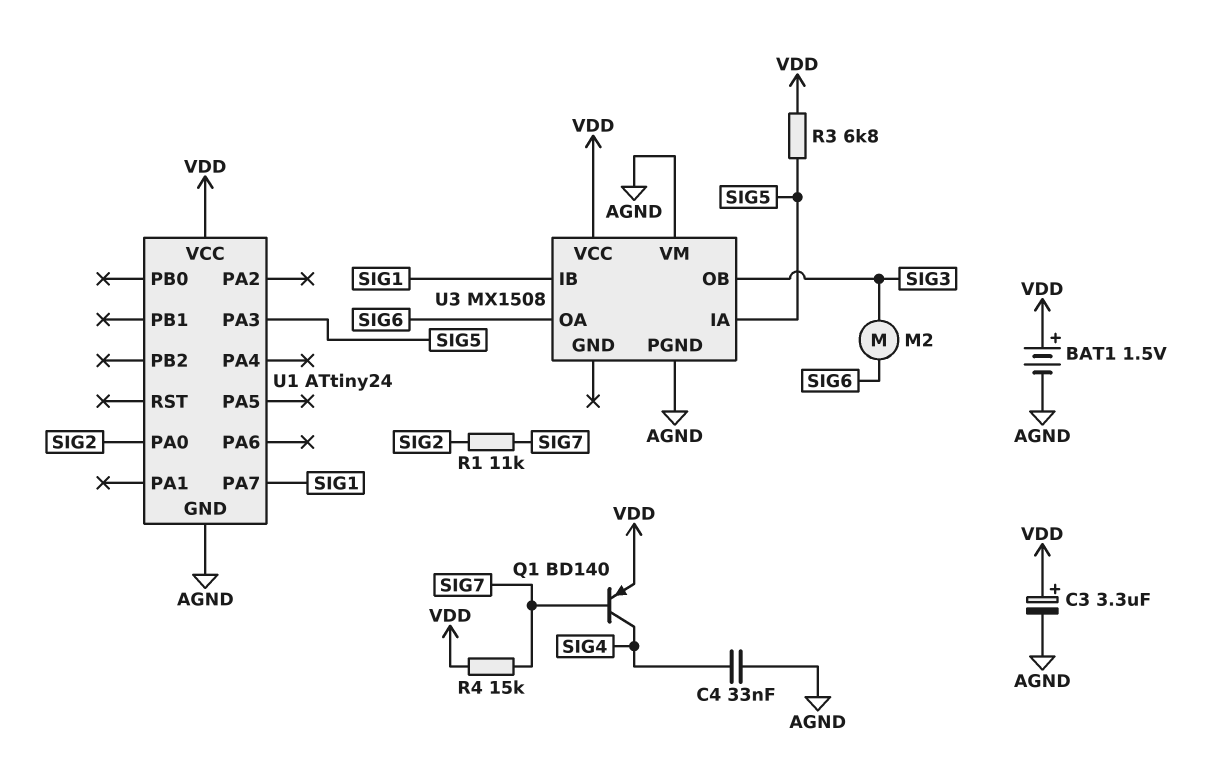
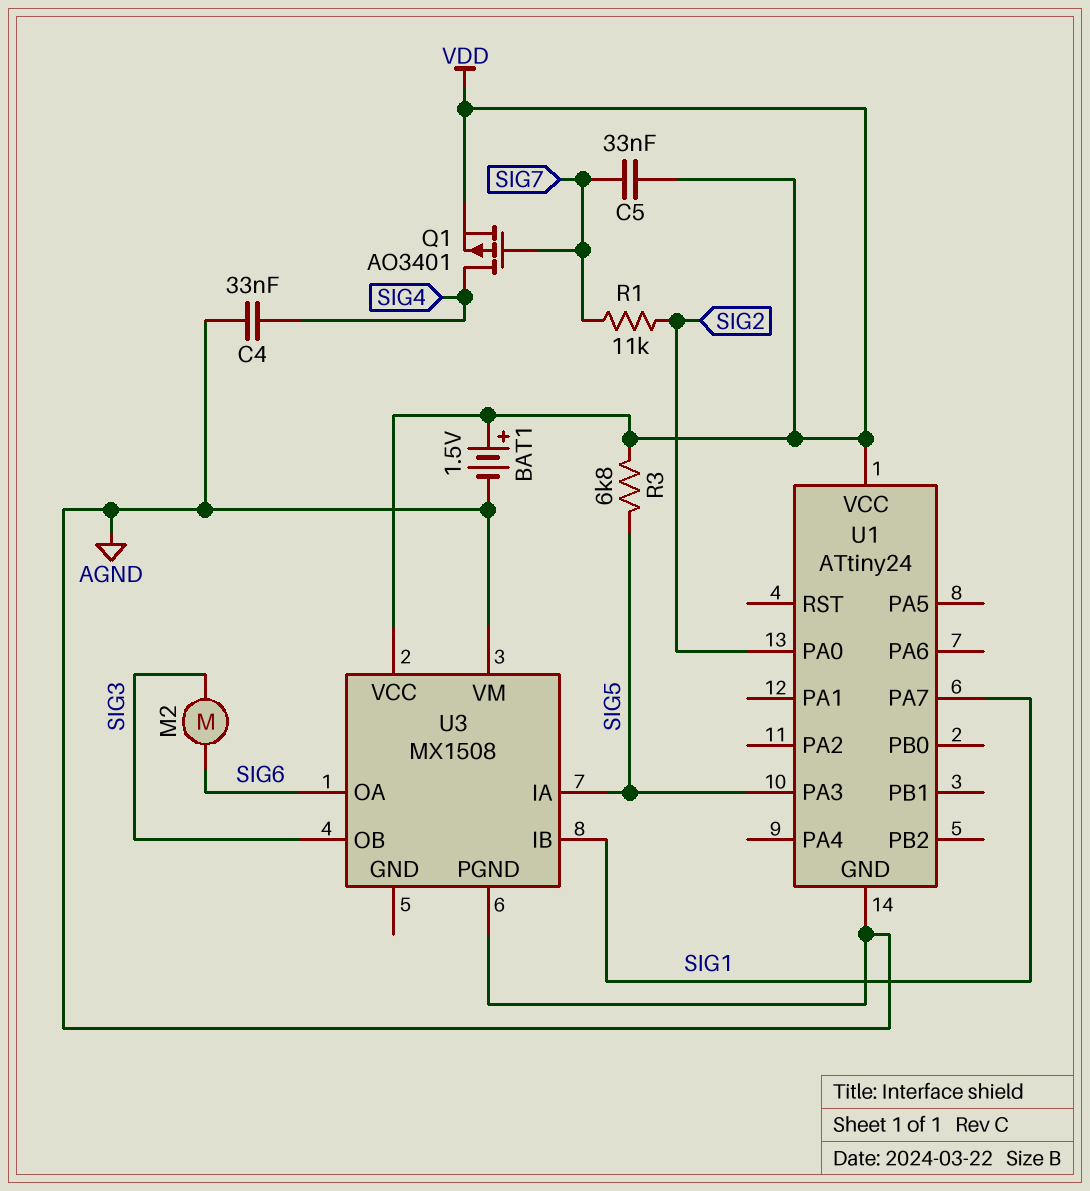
C3: 3.3uF (plus VDD, minus AGND) -> none
C5: none -> 33nF (SIG7, VDD)
Q1: PNP BD140 (B SIG7, C SIG4, E VDD) -> PMOS AO3401 (G SIG7, D SIG4, S VDD)
R4: 15k (SIG7, VDD) -> none

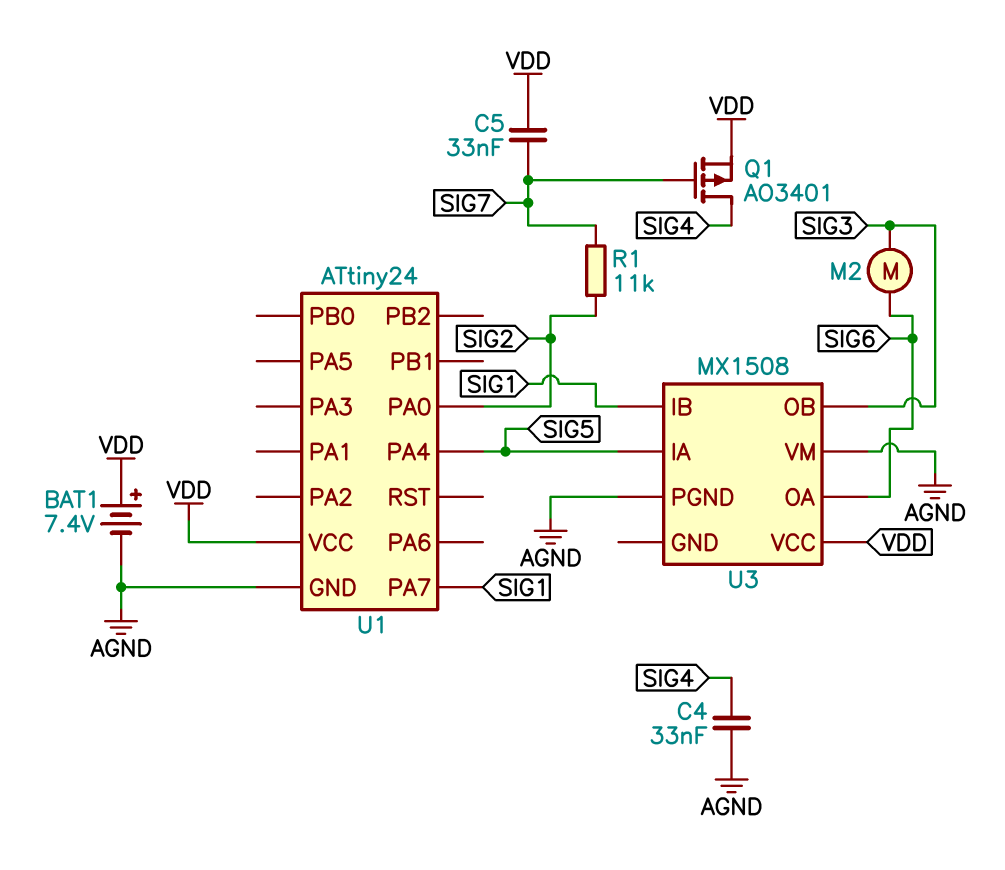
BAT1: 1.5V (plus VDD, minus AGND) -> 7.4V (plus VDD, minus AGND)
R3: 6.8k (SIG5, VDD) -> none
U1 pin PA3: SIG5 -> none
U1 pin PA4: none -> SIG5

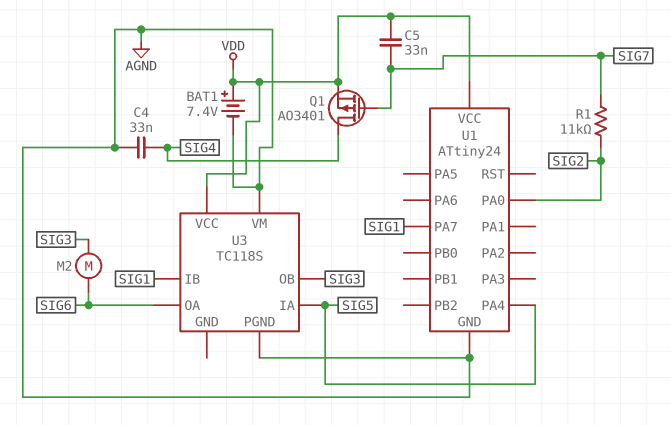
U3: MX1508 -> TC118S

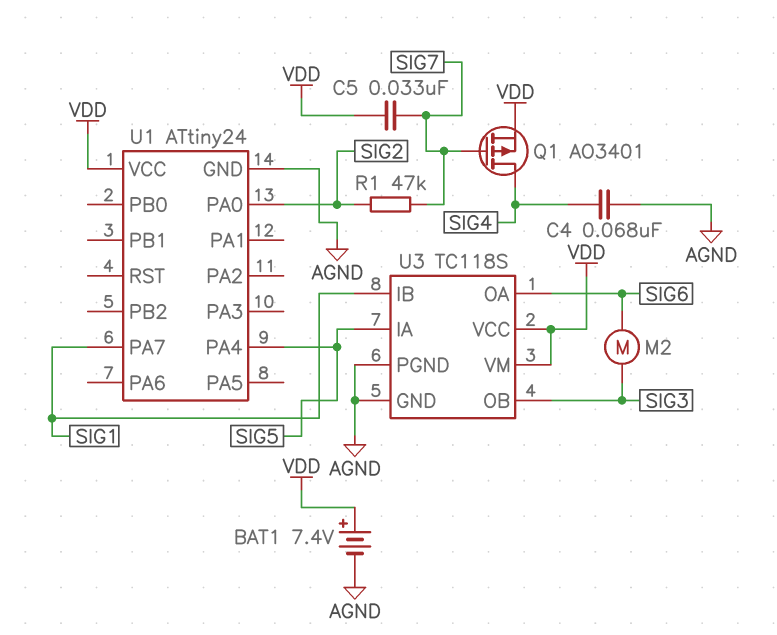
C4: 33nF (AGND, SIG4) -> 68nF (AGND, SIG4)
R1: 11k (SIG2, SIG7) -> 47k (SIG2, SIG7)
U3 pin GND: none -> AGND
U3 pin VM: AGND -> VDD

